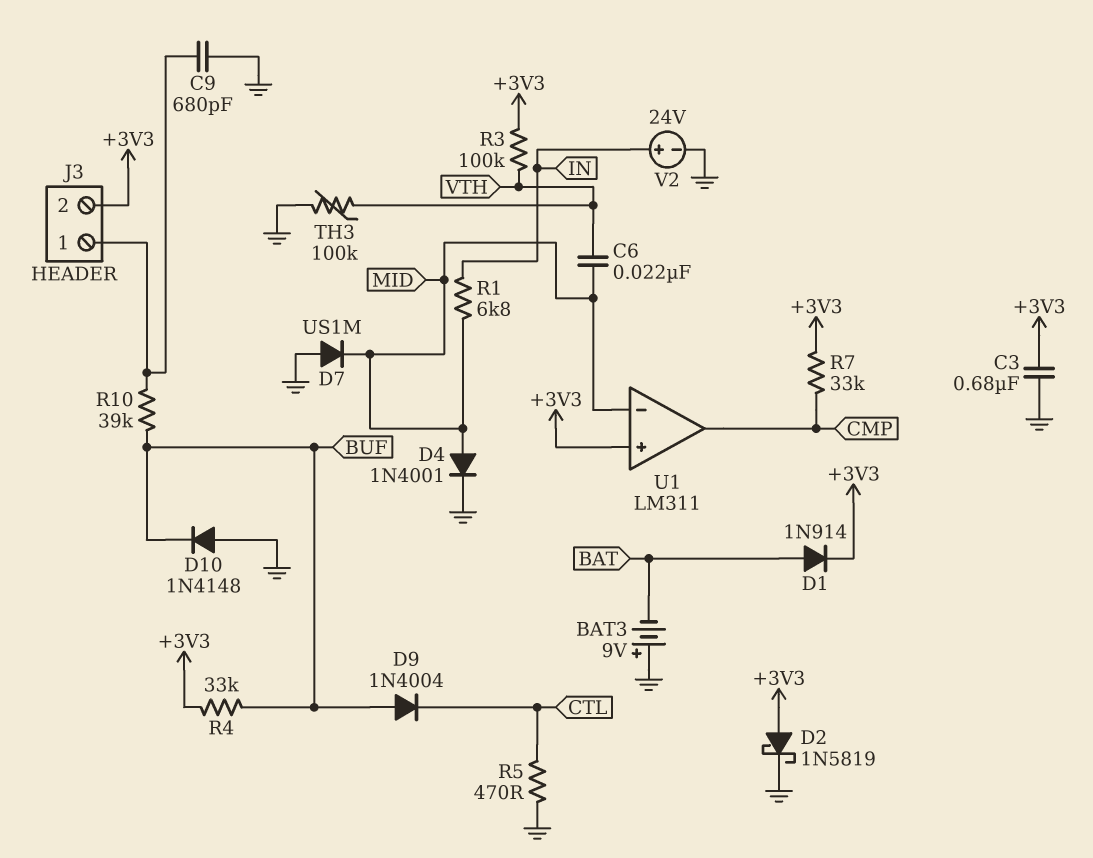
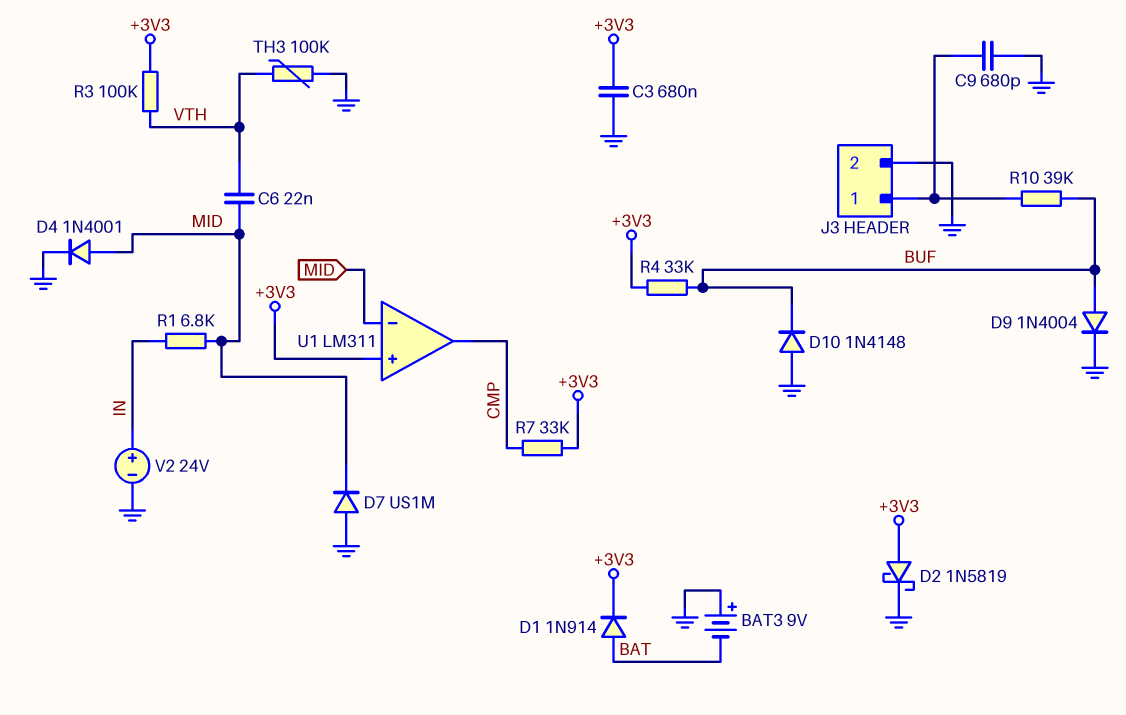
D9: diode 1N4004 (A BUF, K CTL) -> diode 1N4004 (A BUF, K GND)
J3 pin 2: +3V3 -> GND
R5: 470 (CTL, GND) -> none

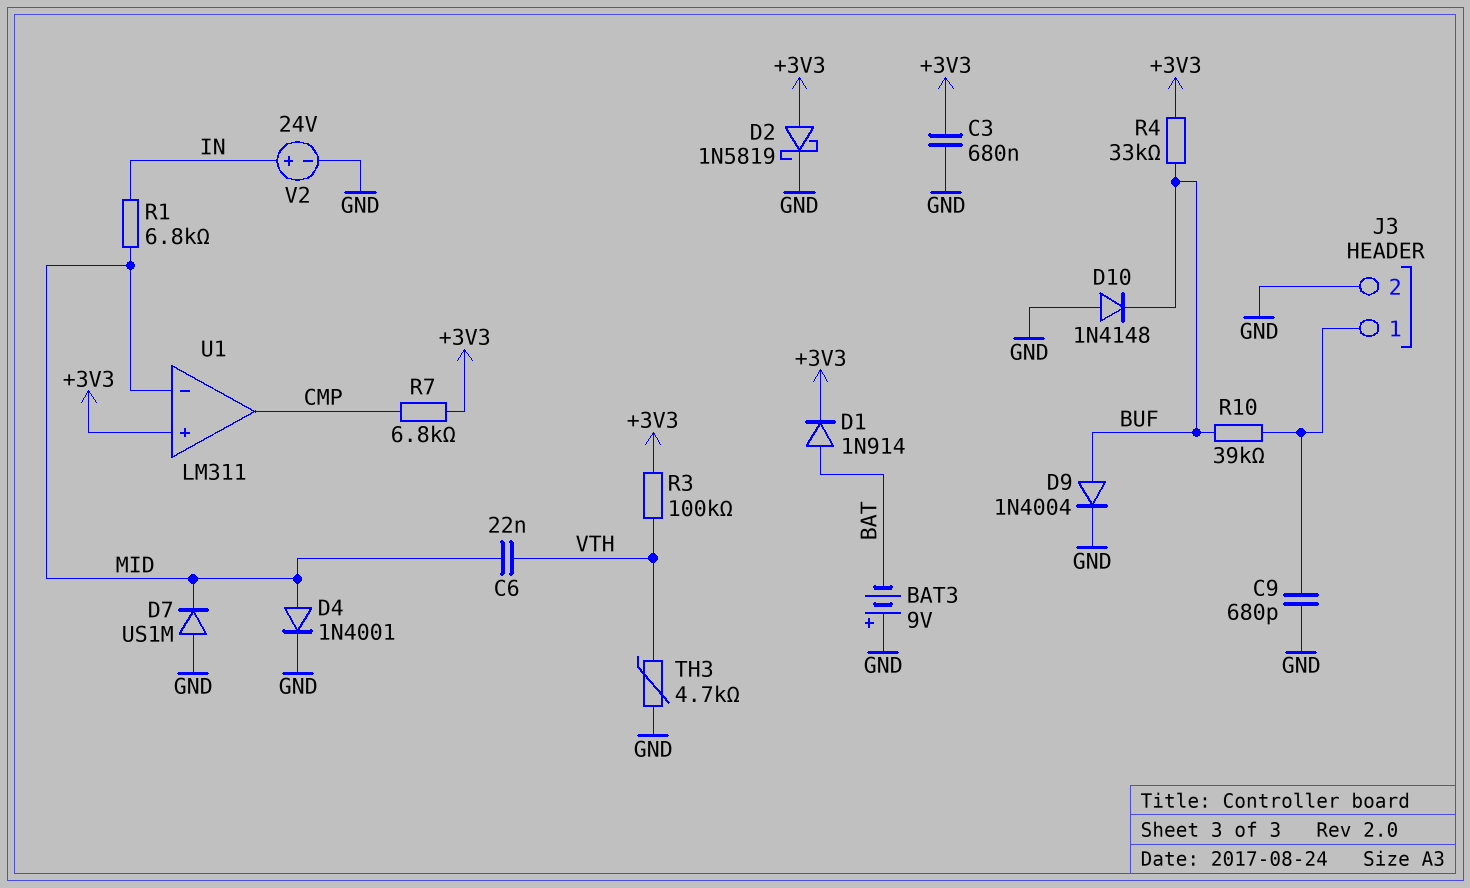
R7: 33k (+3V3, CMP) -> 6.8k (+3V3, CMP)
TH3: 100k (GND, VTH) -> 4.7k (GND, VTH)

